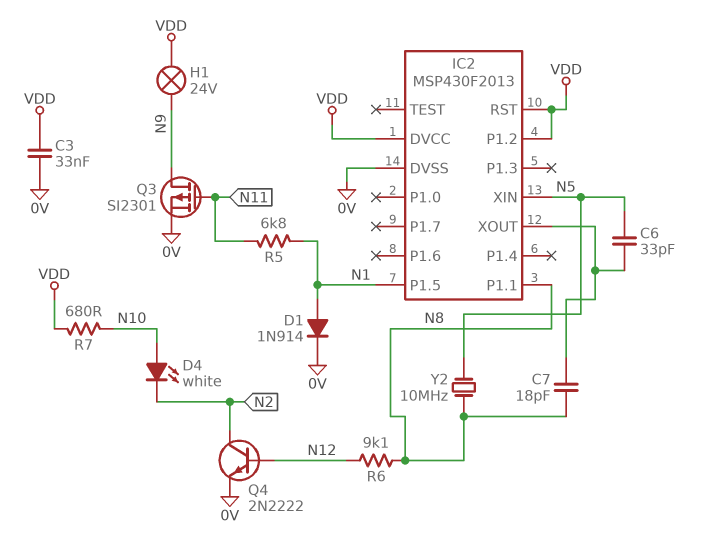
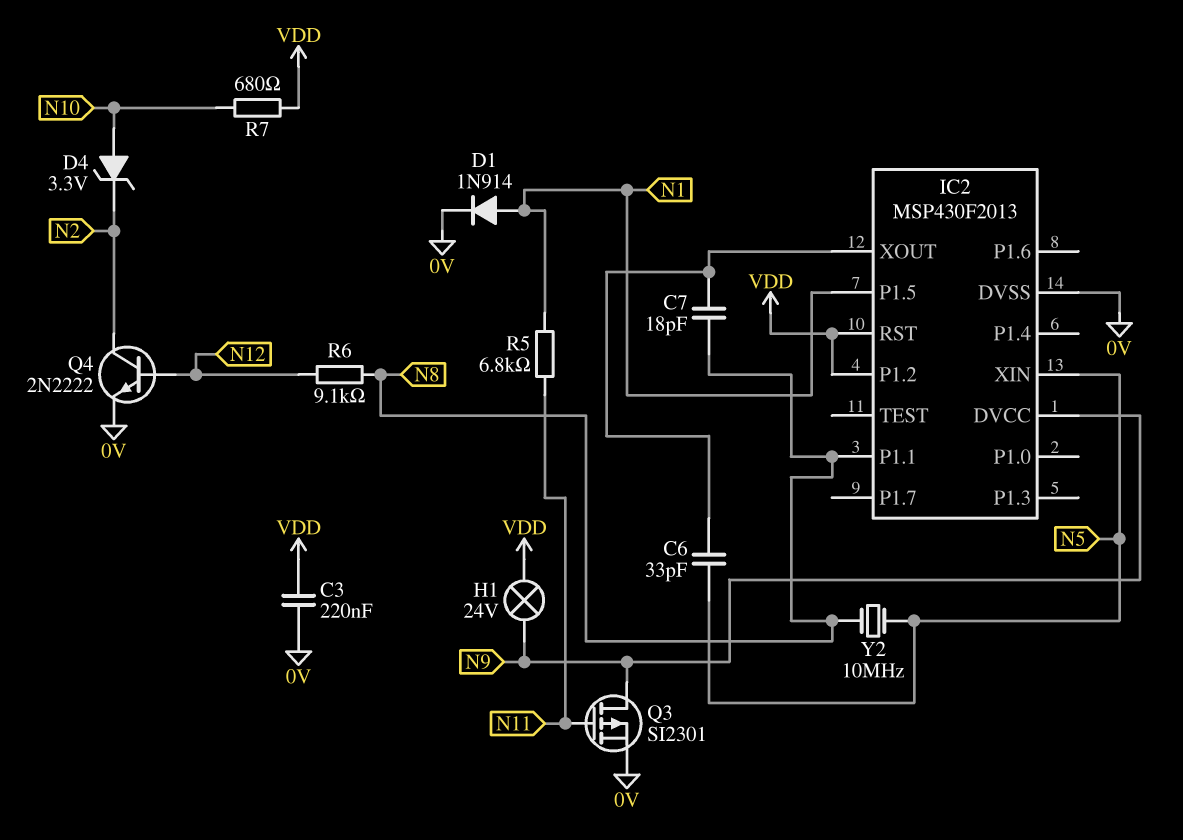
C3: 33nF (0V, VDD) -> 220nF (0V, VDD)
D4: LED white (A N10, K N2) -> zener 3.3V (A N10, K N2)
IC2 pin DVCC: VDD -> N9

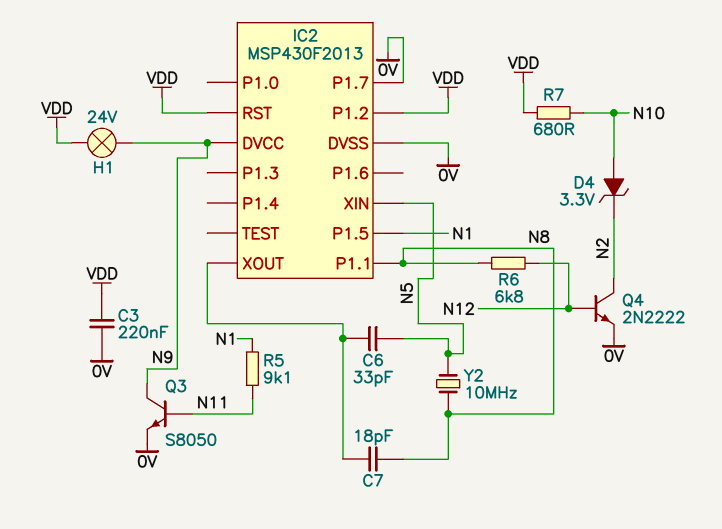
D1: diode 1N914 (A N1, K 0V) -> none
IC2 pin P1.7: none -> 0V
Q3: PMOS SI2301 (G N11, D N9, S 0V) -> NPN S8050 (B N11, C N9, E 0V)
R5: 6.8k (N1, N11) -> 9.1k (N1, N11)
R6: 9.1k (N8, N12) -> 6.8k (N8, N12)

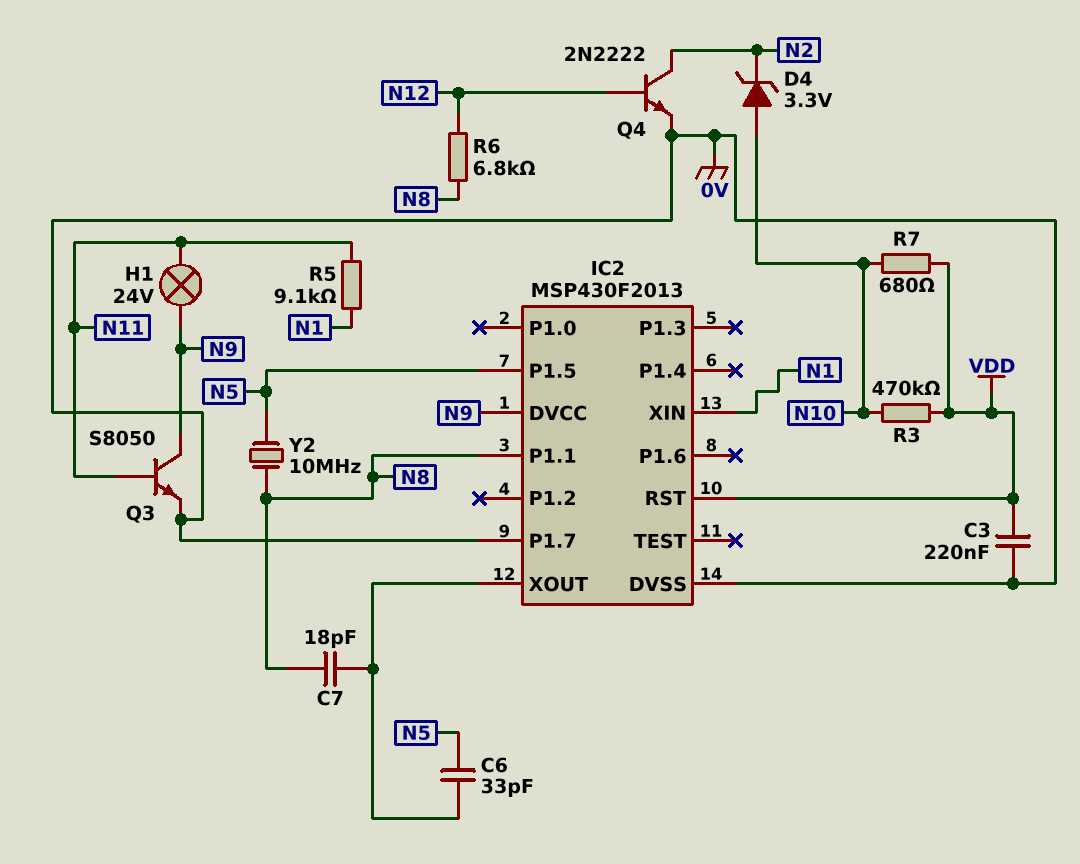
H1: lamp 24V (N9, VDD) -> lamp 24V (N9, N11)
IC2 pin P1.2: VDD -> none
IC2 pin P1.5: N1 -> N5
IC2 pin XIN: N5 -> N1
R3: none -> 470k (N10, VDD)

